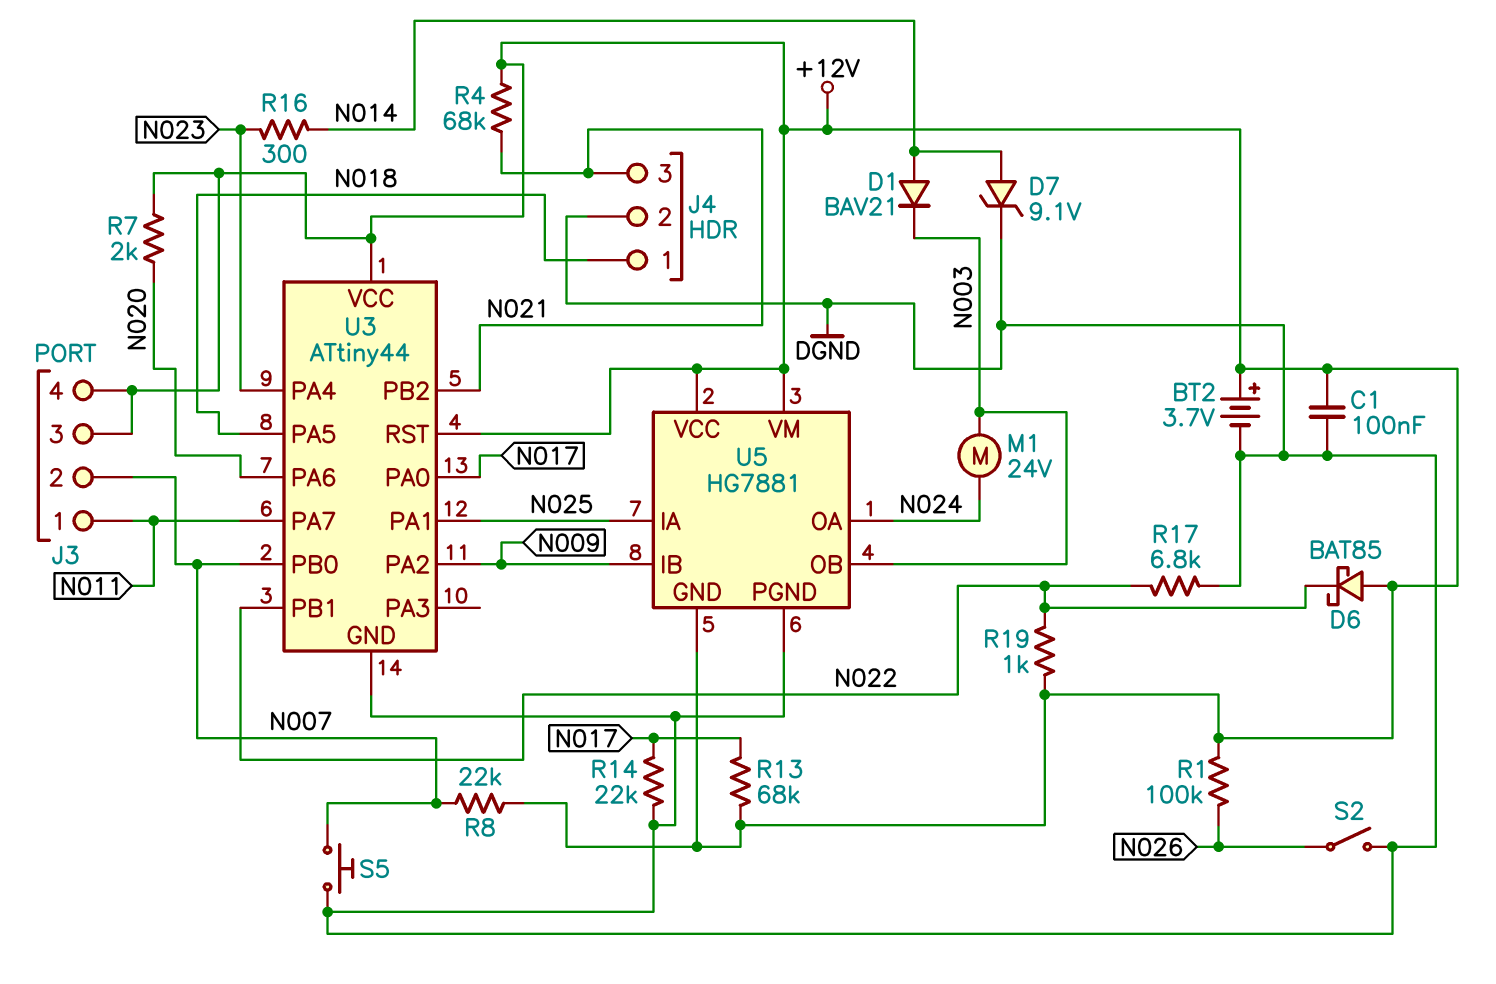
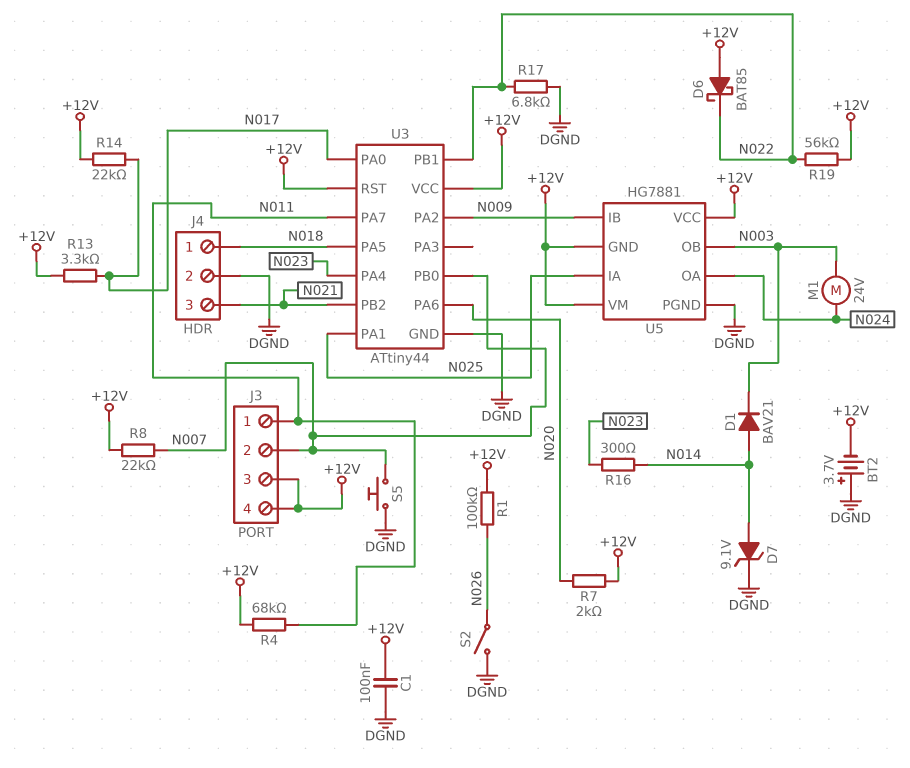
BT2: 3.7V (plus +12V, minus DGND) -> 3.7V (plus DGND, minus +12V)
R4: 68k (+12V, N021) -> 68k (+12V, N011)
R13: 68k (+12V, N017) -> 3.3k (+12V, N017)
R14: 22k (DGND, N017) -> 22k (+12V, N017)
R19: 1k (+12V, N022) -> 56k (+12V, N022)

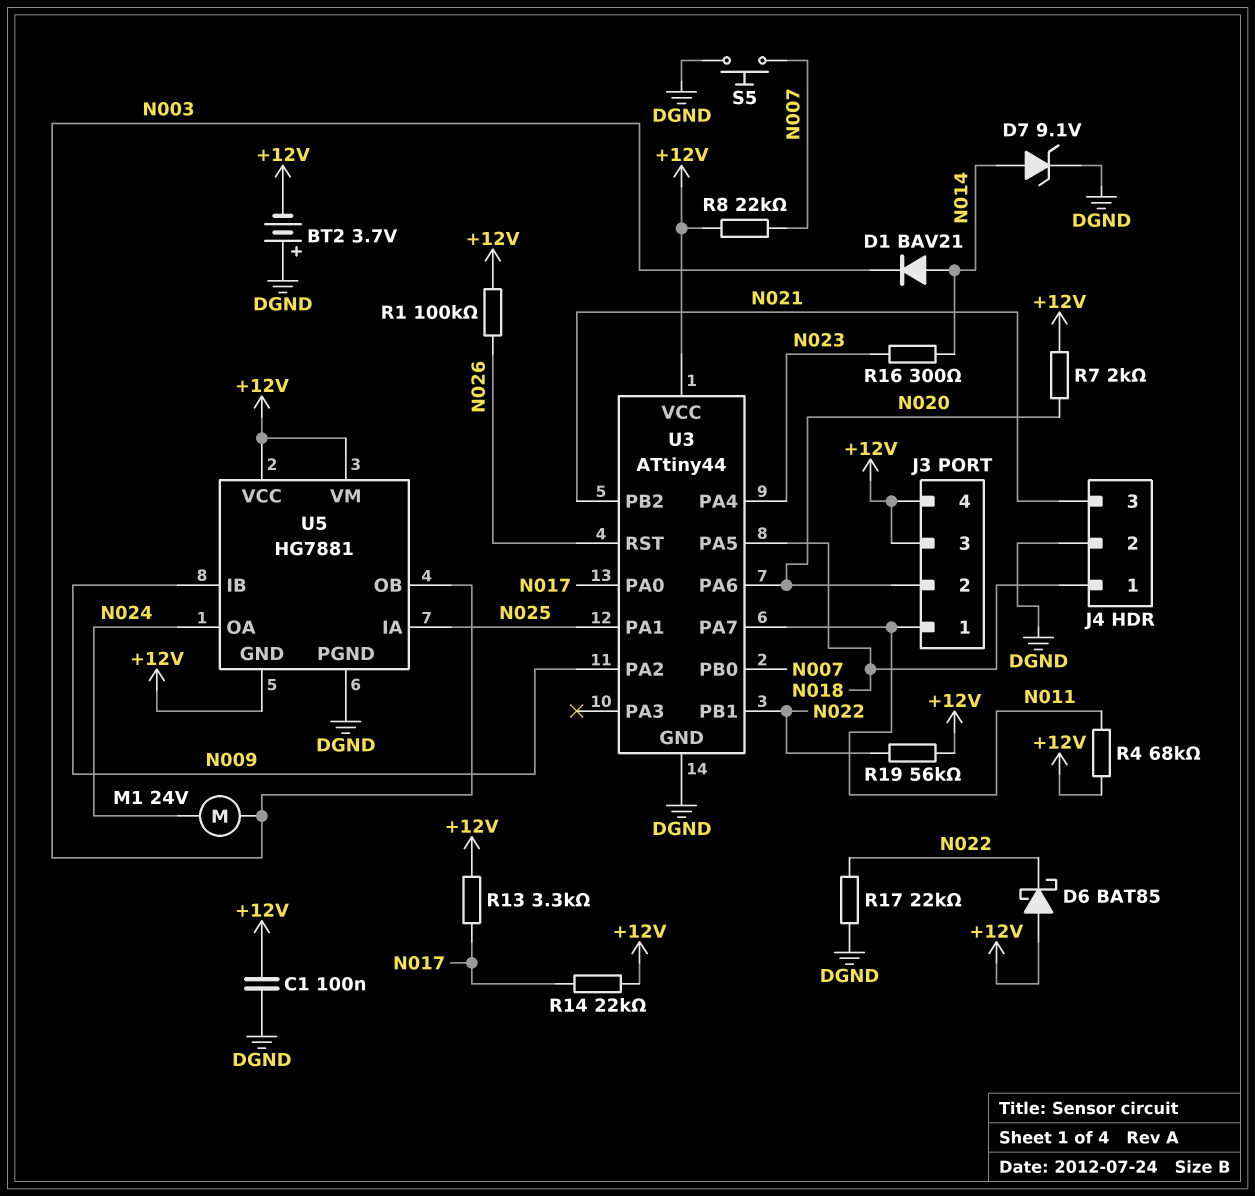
J3 pin 2: N007 -> N020
R17: 6.8k (DGND, N022) -> 22k (DGND, N022)
S2: switch (DGND, N026) -> none
U3 pin RST: +12V -> N026

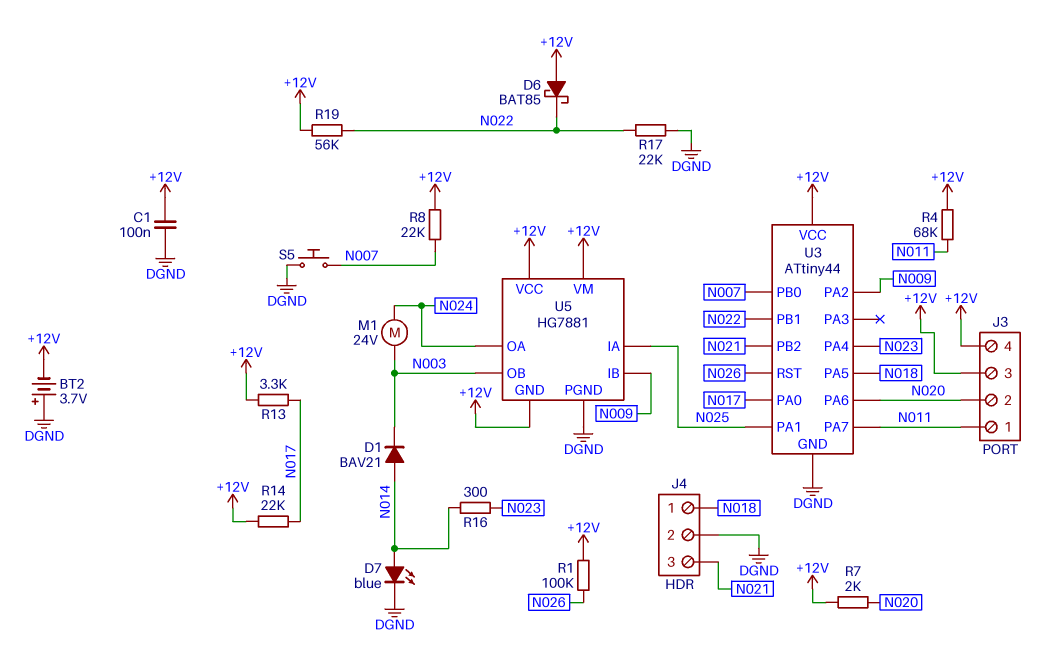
D7: zener 9.1V (A N014, K DGND) -> LED blue (A N014, K DGND)

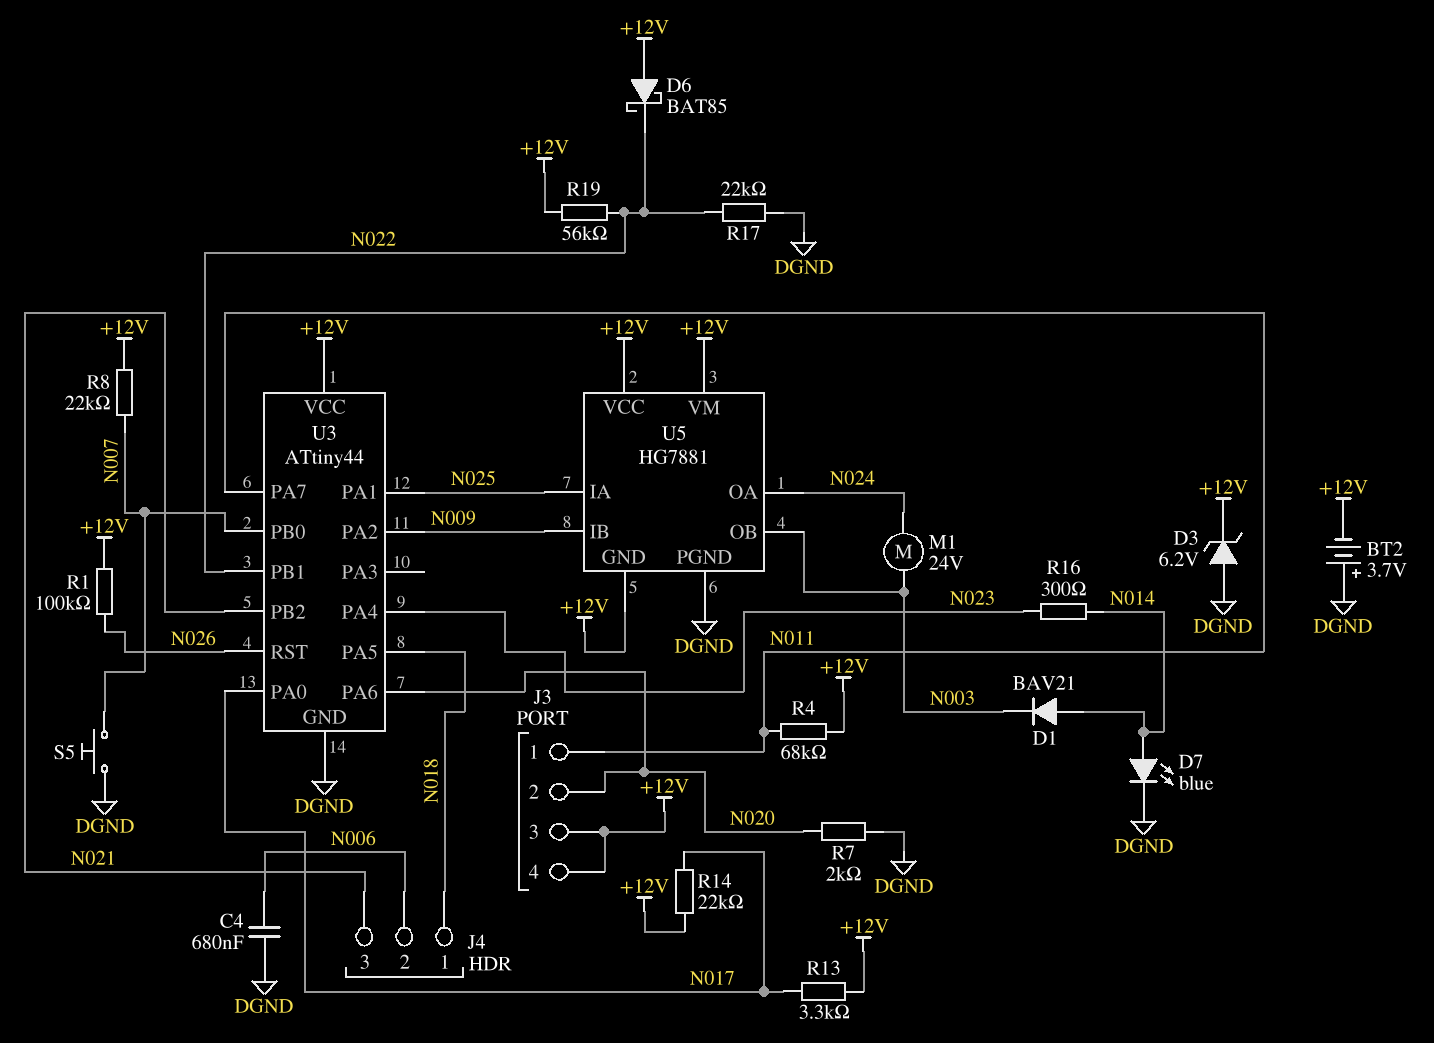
C1: 100nF (+12V, DGND) -> none
C4: none -> 680nF (DGND, N006)
D3: none -> zener 6.2V (A DGND, K +12V)
J4 pin 2: DGND -> N006
R7: 2k (+12V, N020) -> 2k (DGND, N020)

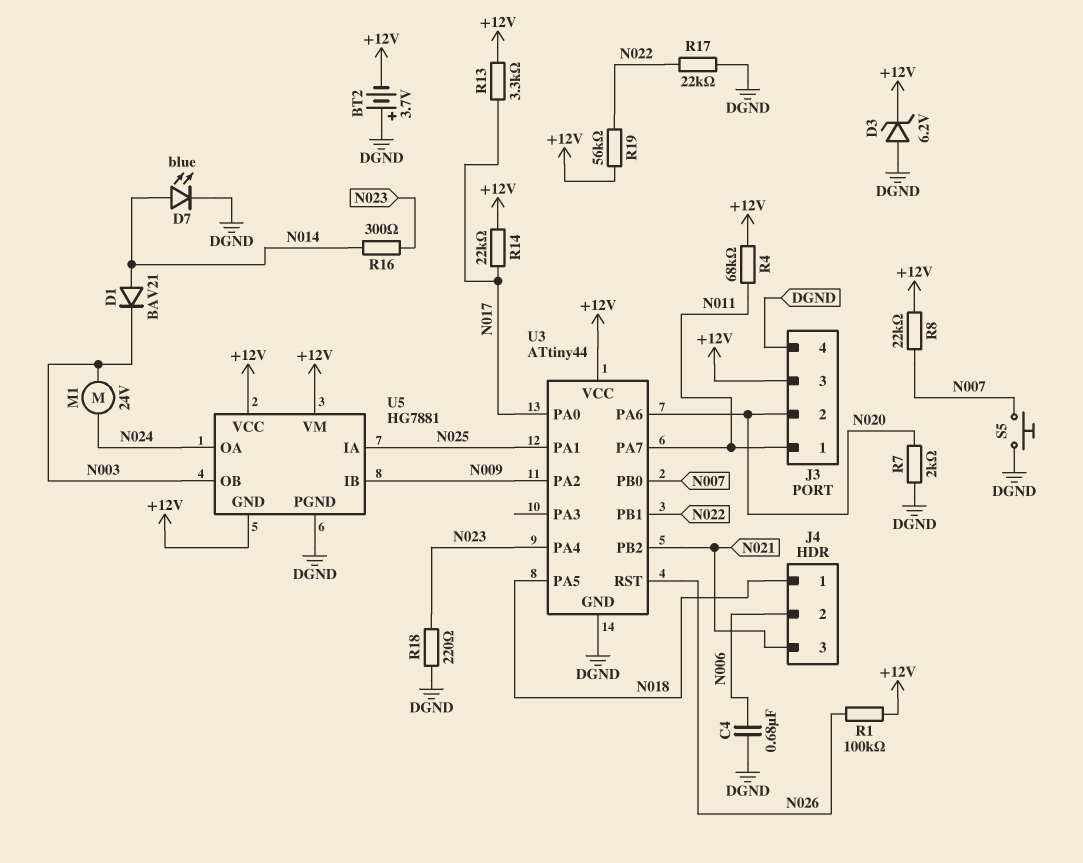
D6: schottky BAT85 (A +12V, K N022) -> none
J3 pin 4: +12V -> DGND
R18: none -> 220 (DGND, N023)

